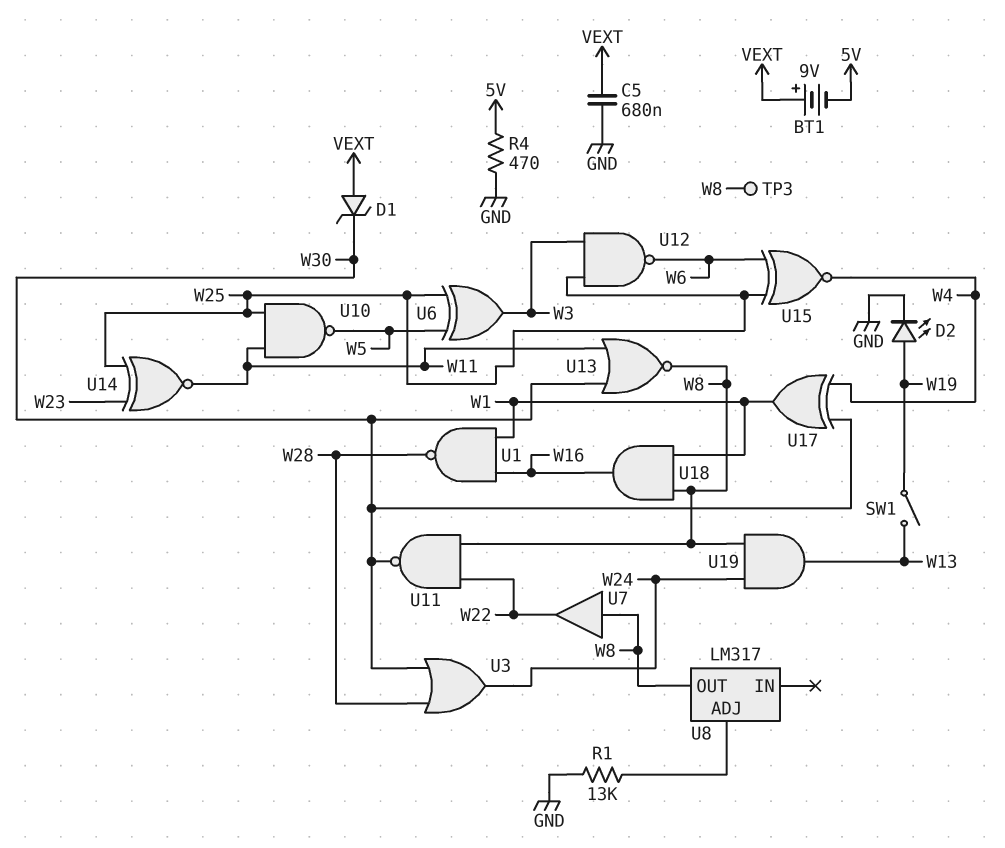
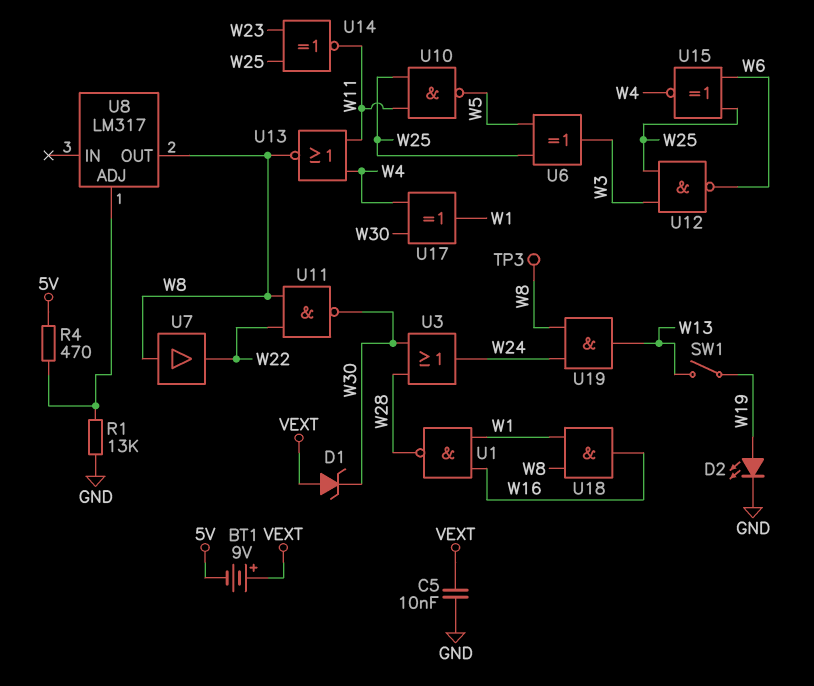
C5: 680nF (GND, VEXT) -> 10nF (GND, VEXT)
R4: 470 (5V, GND) -> 470 (5V, U8/ADJ)
U13: NOR (in W11, in W30, out W8) -> NOR (in W4, in W11, out W8)

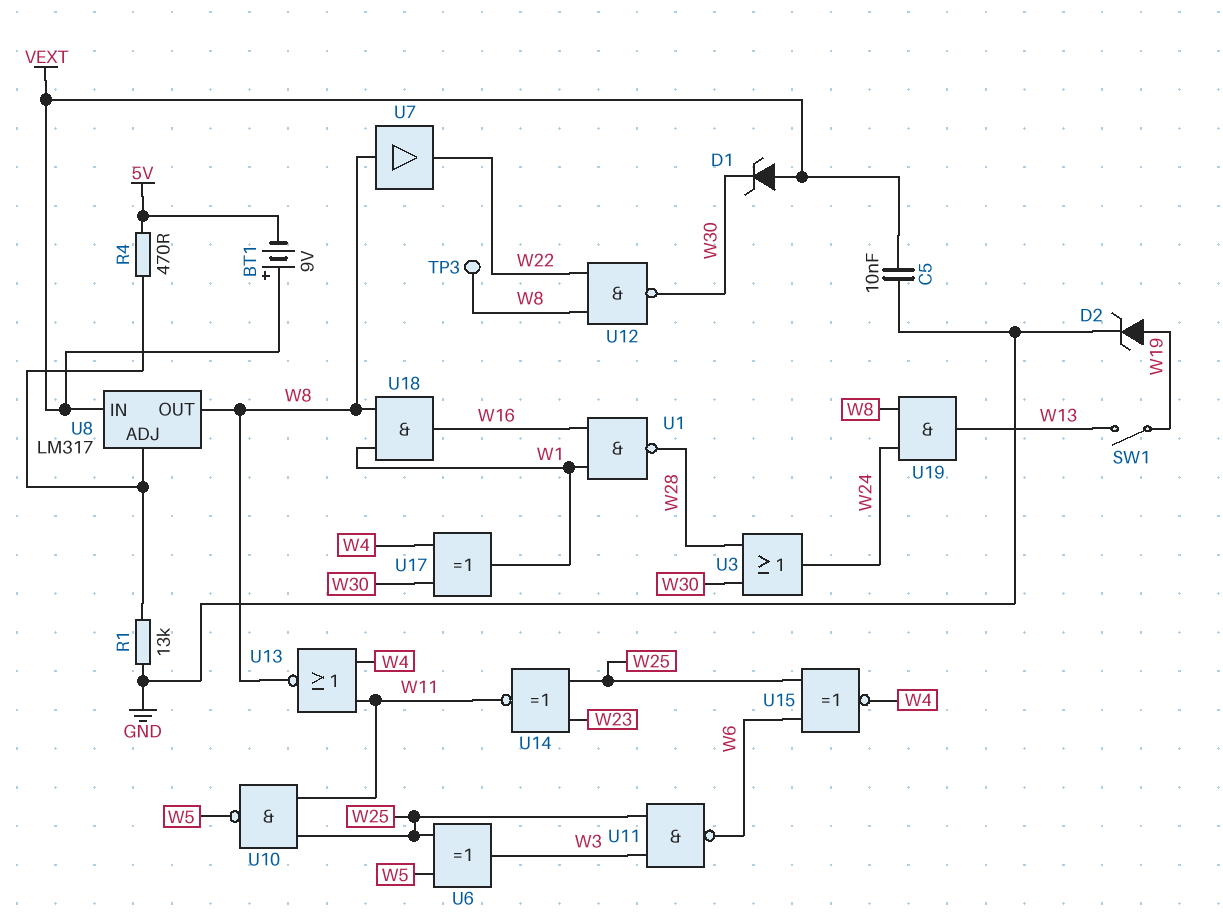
D2: LED (A W19, K GND) -> zener (A W19, K GND)
U8 pin IN: none -> VEXT
U11: NAND (in W8, in W22, out W30) -> NAND (in W3, in W25, out W6)
U12: NAND (in W3, in W25, out W6) -> NAND (in W8, in W22, out W30)

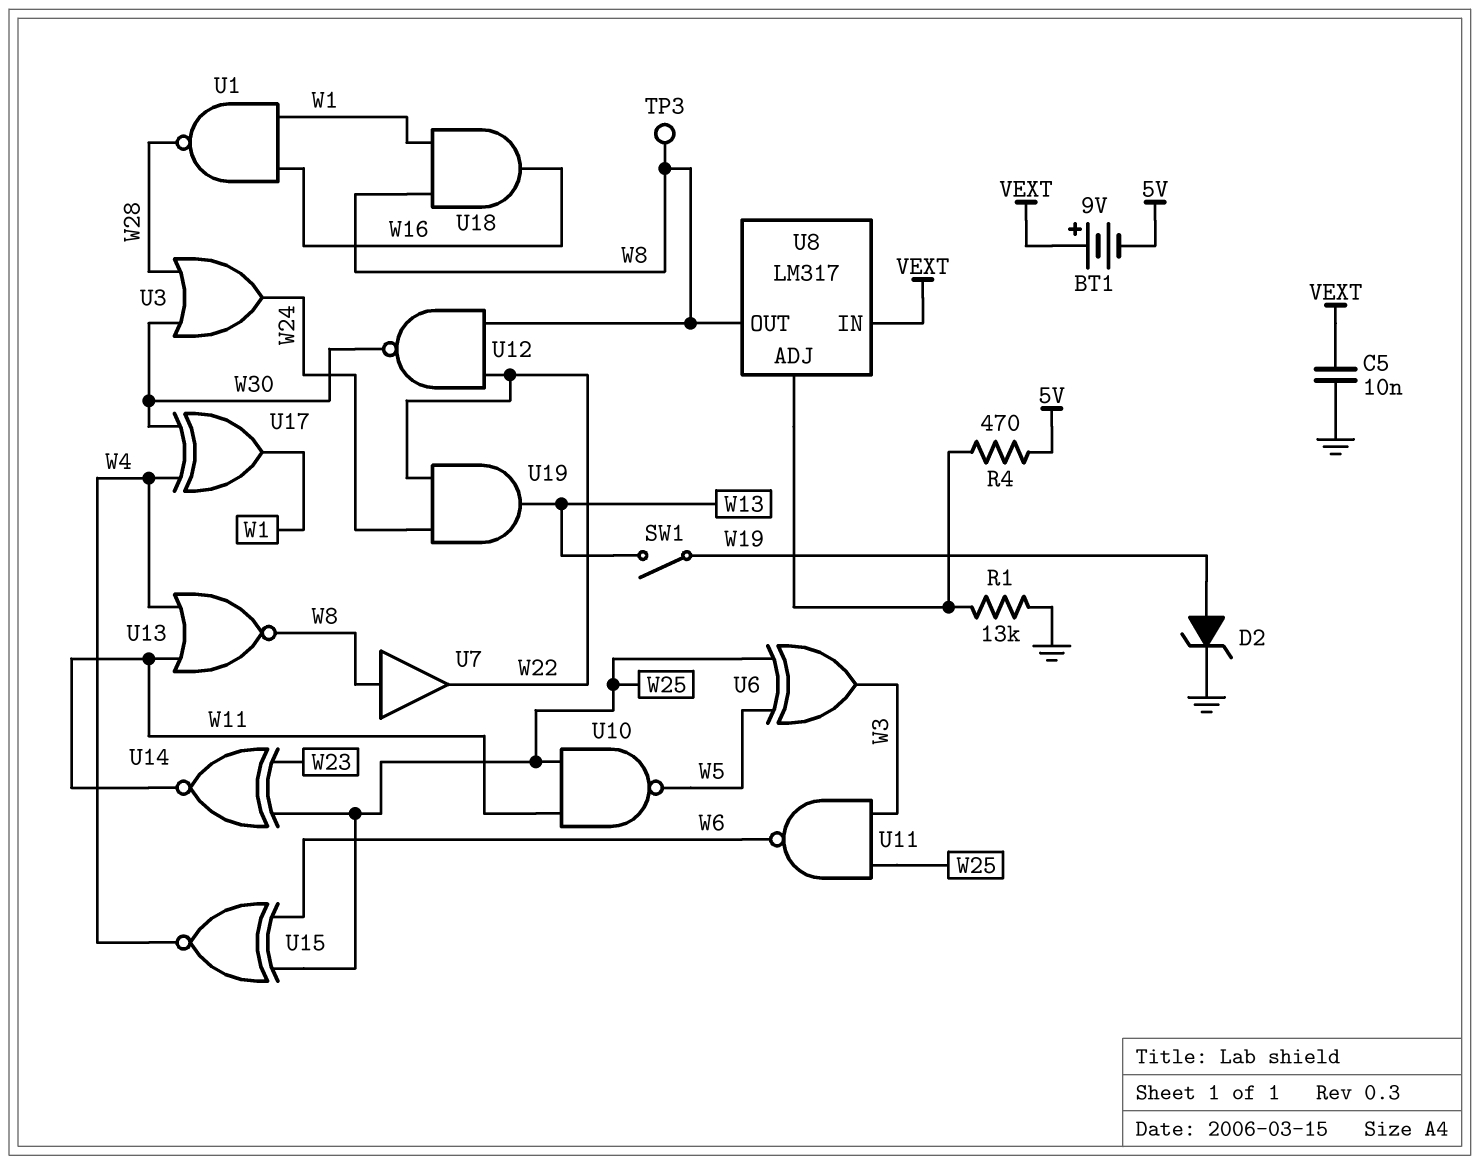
D1: zener (A VEXT, K W30) -> none
U19: AND (in W8, in W24, out W13) -> AND (in W22, in W24, out W13)

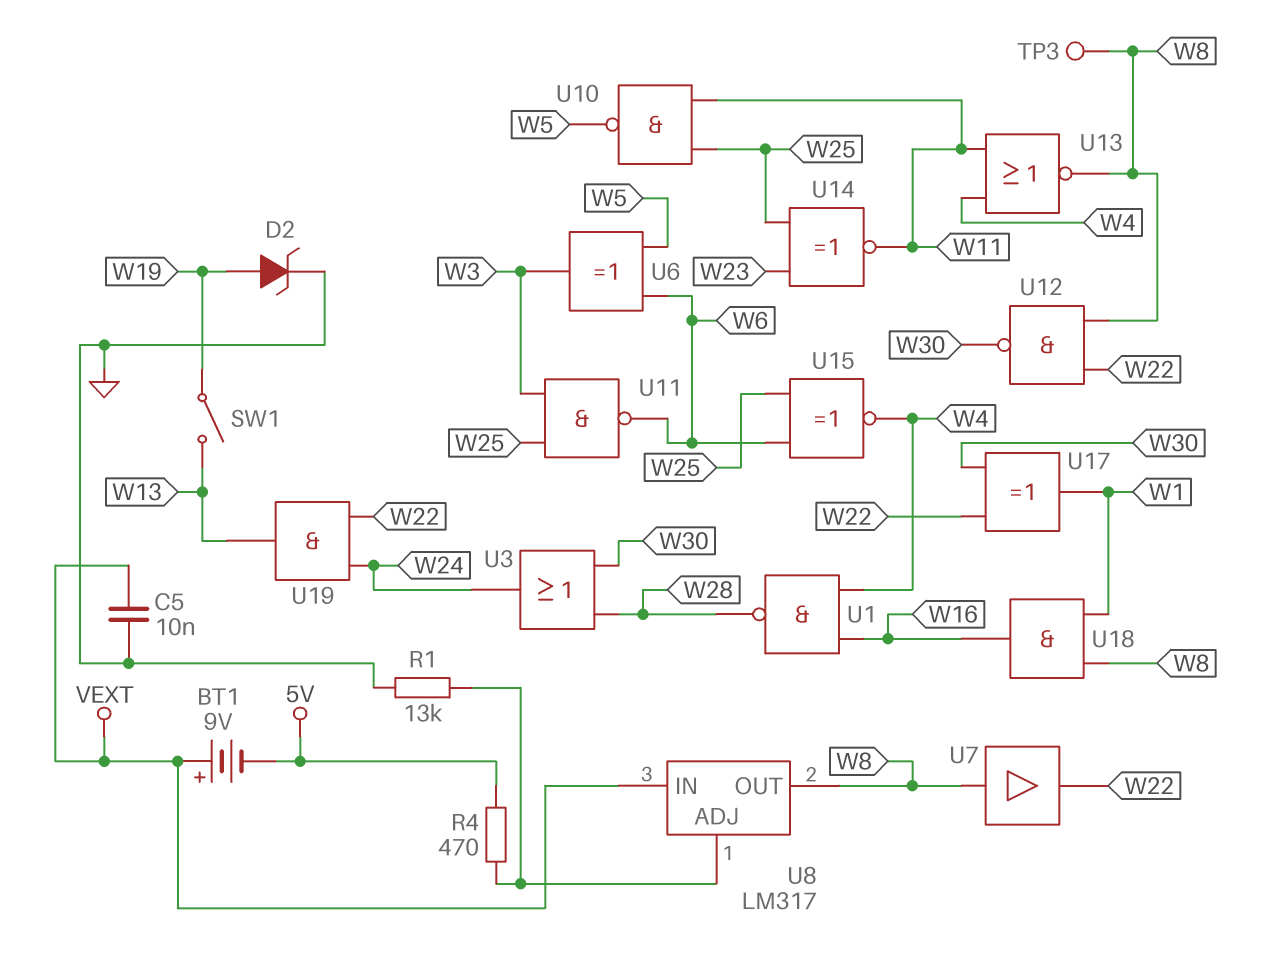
U1: NAND (in W1, in W16, out W28) -> NAND (in W4, in W16, out W28)
U6: XOR (in W5, in W25, out W3) -> XOR (in W5, in W6, out W3)
U17: XOR (in W4, in W30, out W1) -> XOR (in W22, in W30, out W1)

